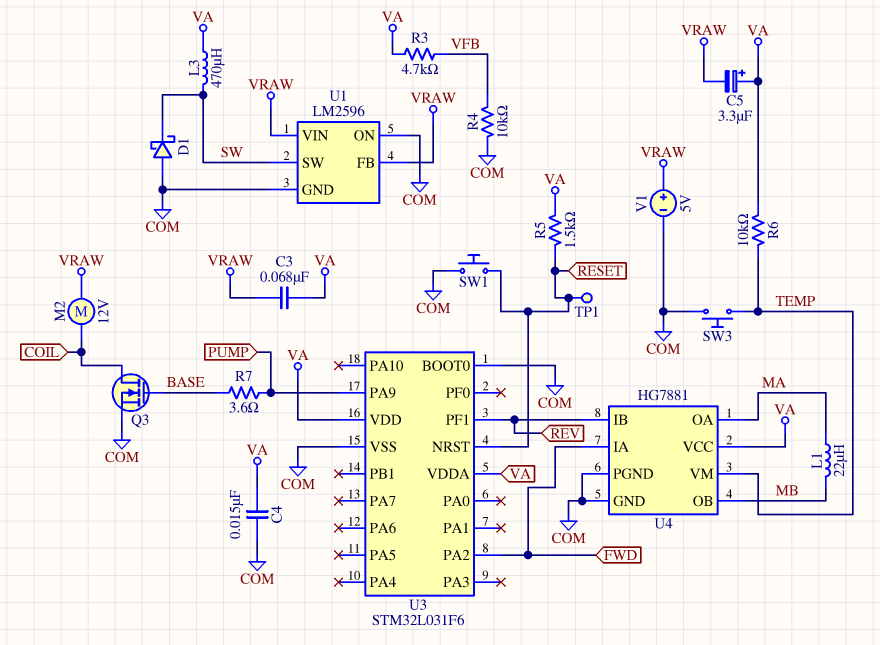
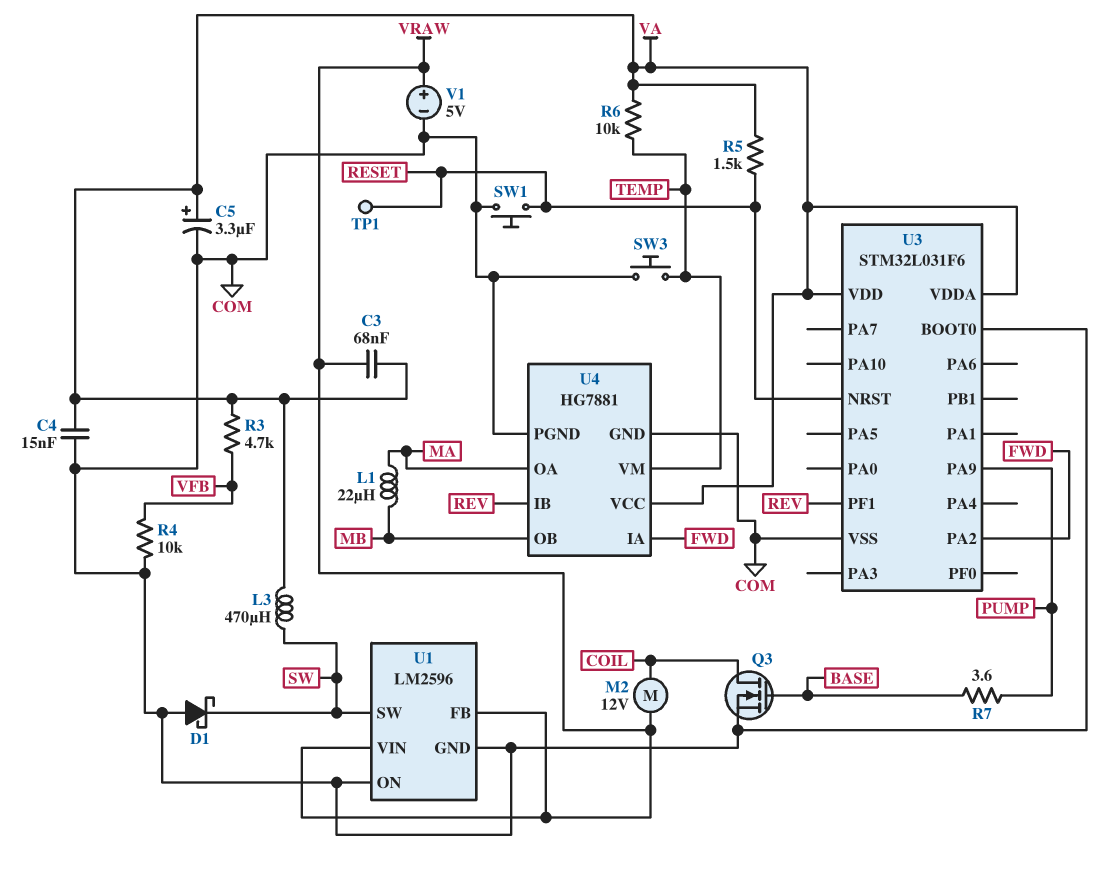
C5: 3.3uF (plus VA, minus VRAW) -> 3.3uF (plus VA, minus COM)

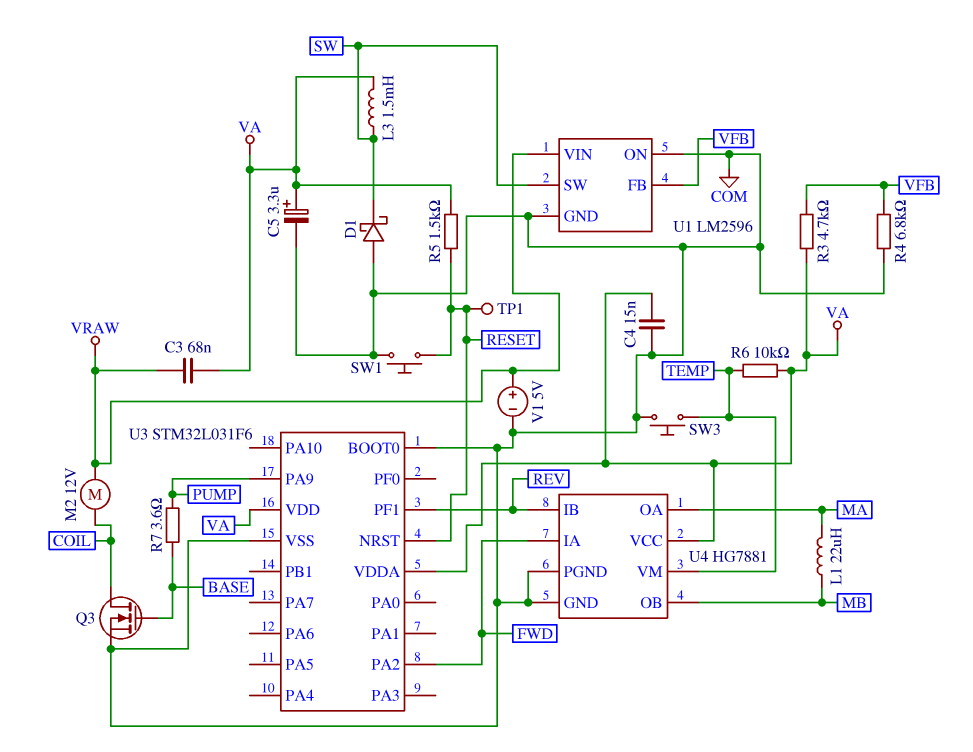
L3: 470uH (SW, VA) -> 1.5mH (SW, VA)
R4: 10k (COM, VFB) -> 6.8k (COM, VFB)
U1 pin FB: VRAW -> VFB

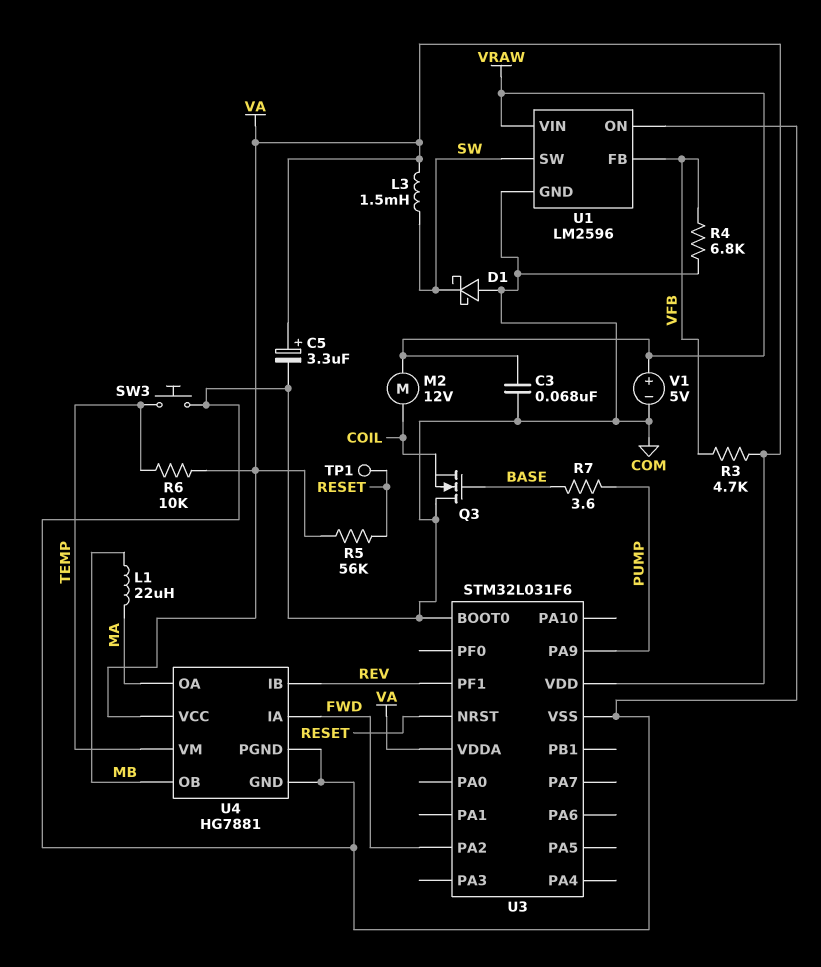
C3: 68nF (VA, VRAW) -> 68nF (COM, VRAW)
C4: 15nF (COM, VA) -> none
Q3: NMOS (G BASE, D COIL, S COM) -> NMOS (G BASE, D COM, S COIL)
R5: 1.5k (RESET, VA) -> 56k (RESET, VA)
SW1: button (COM, RESET) -> none

